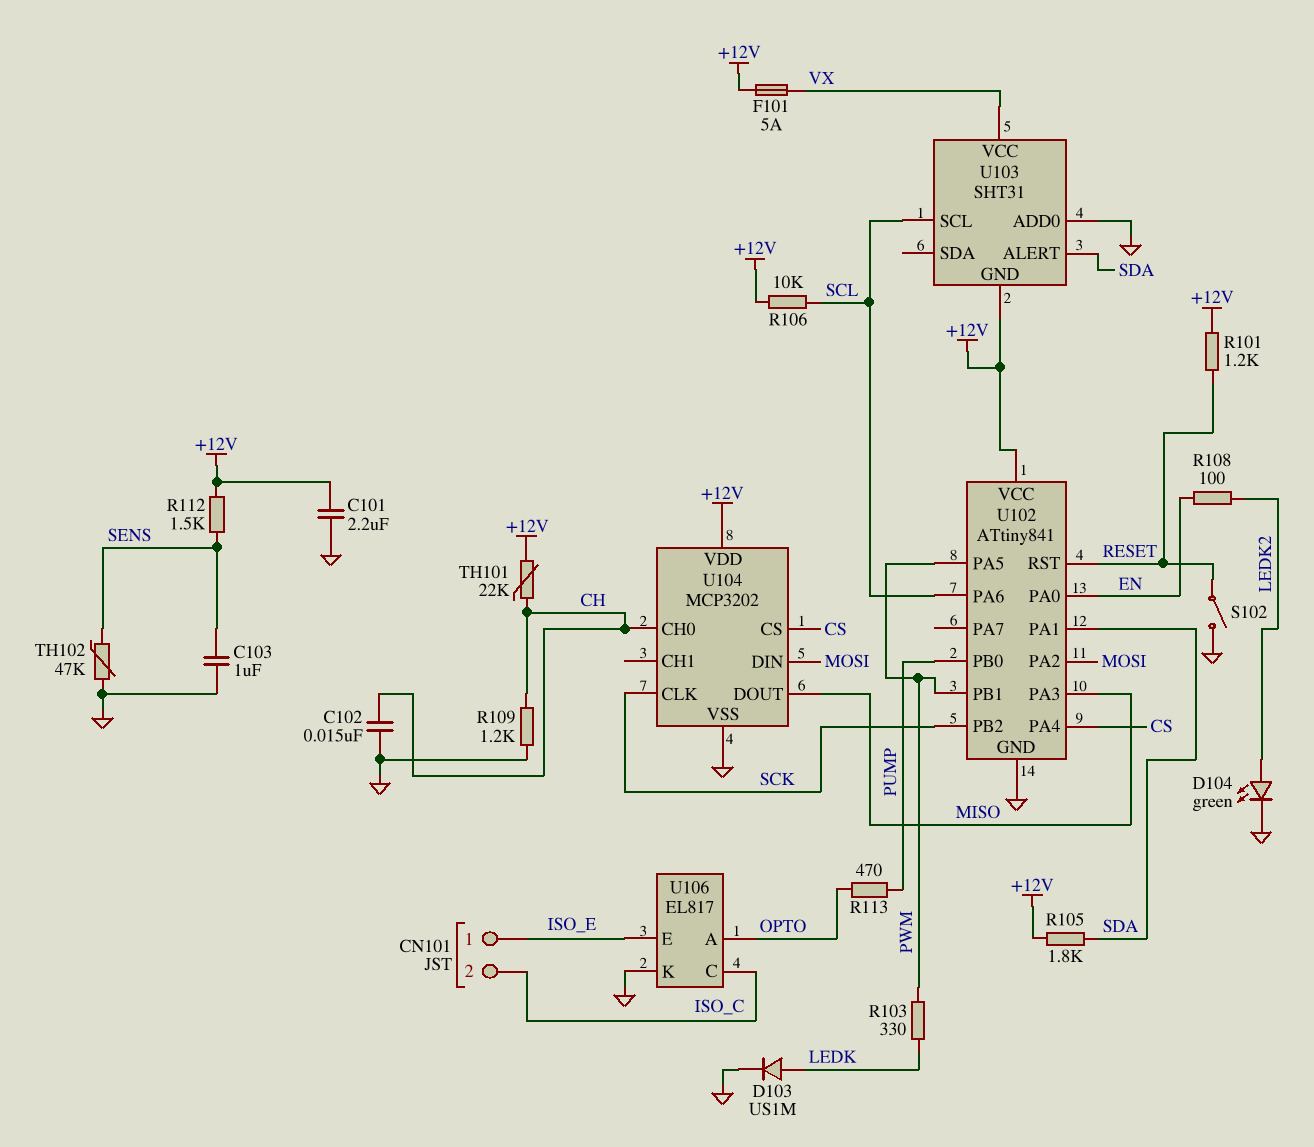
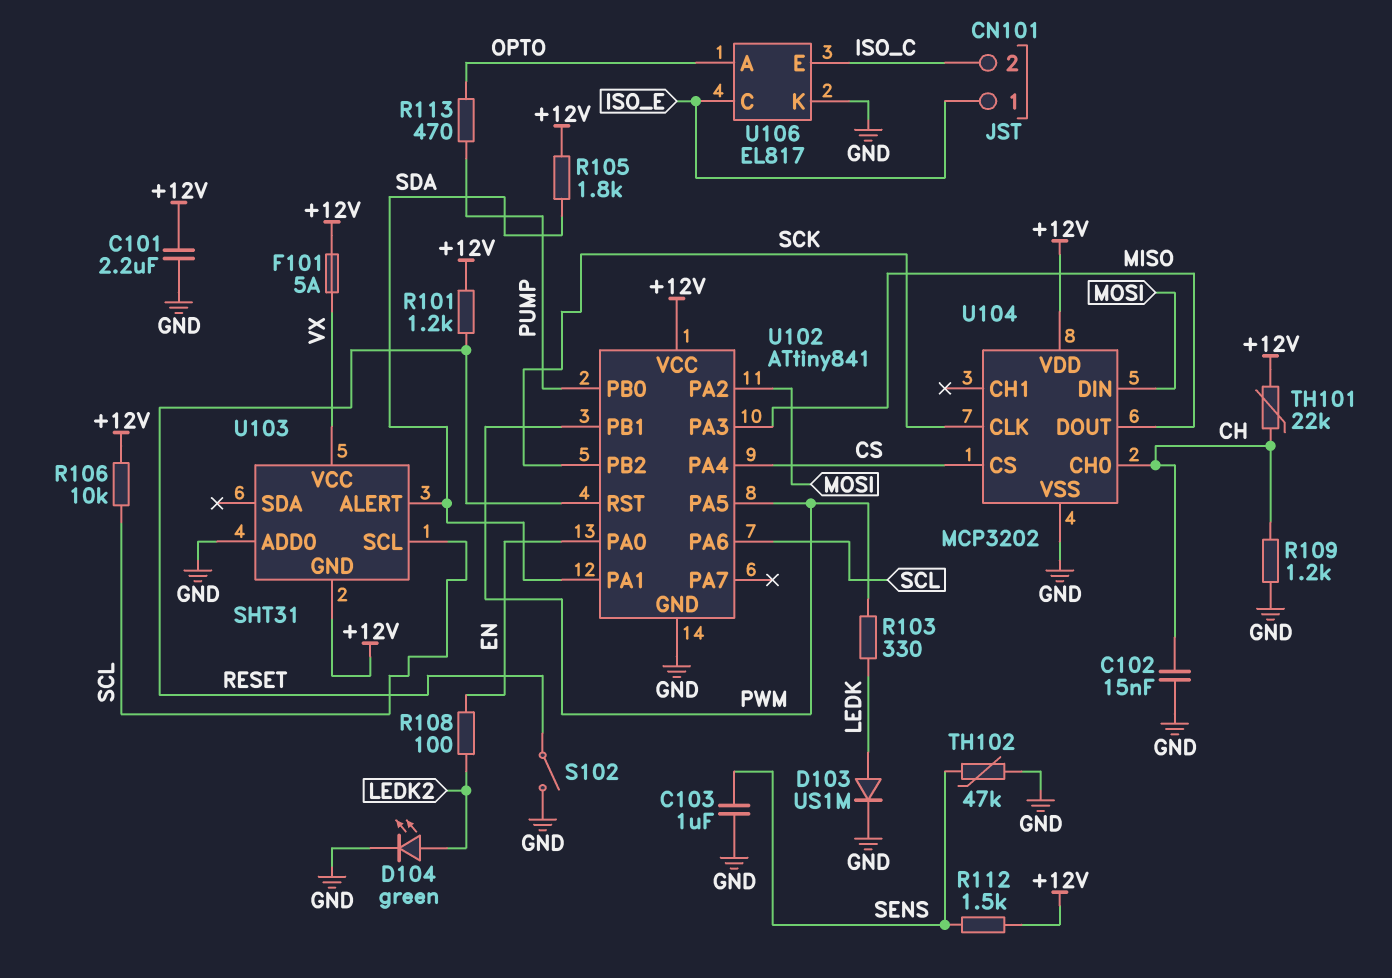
U106 pin C: ISO_C -> ISO_E
U106 pin E: ISO_E -> ISO_C

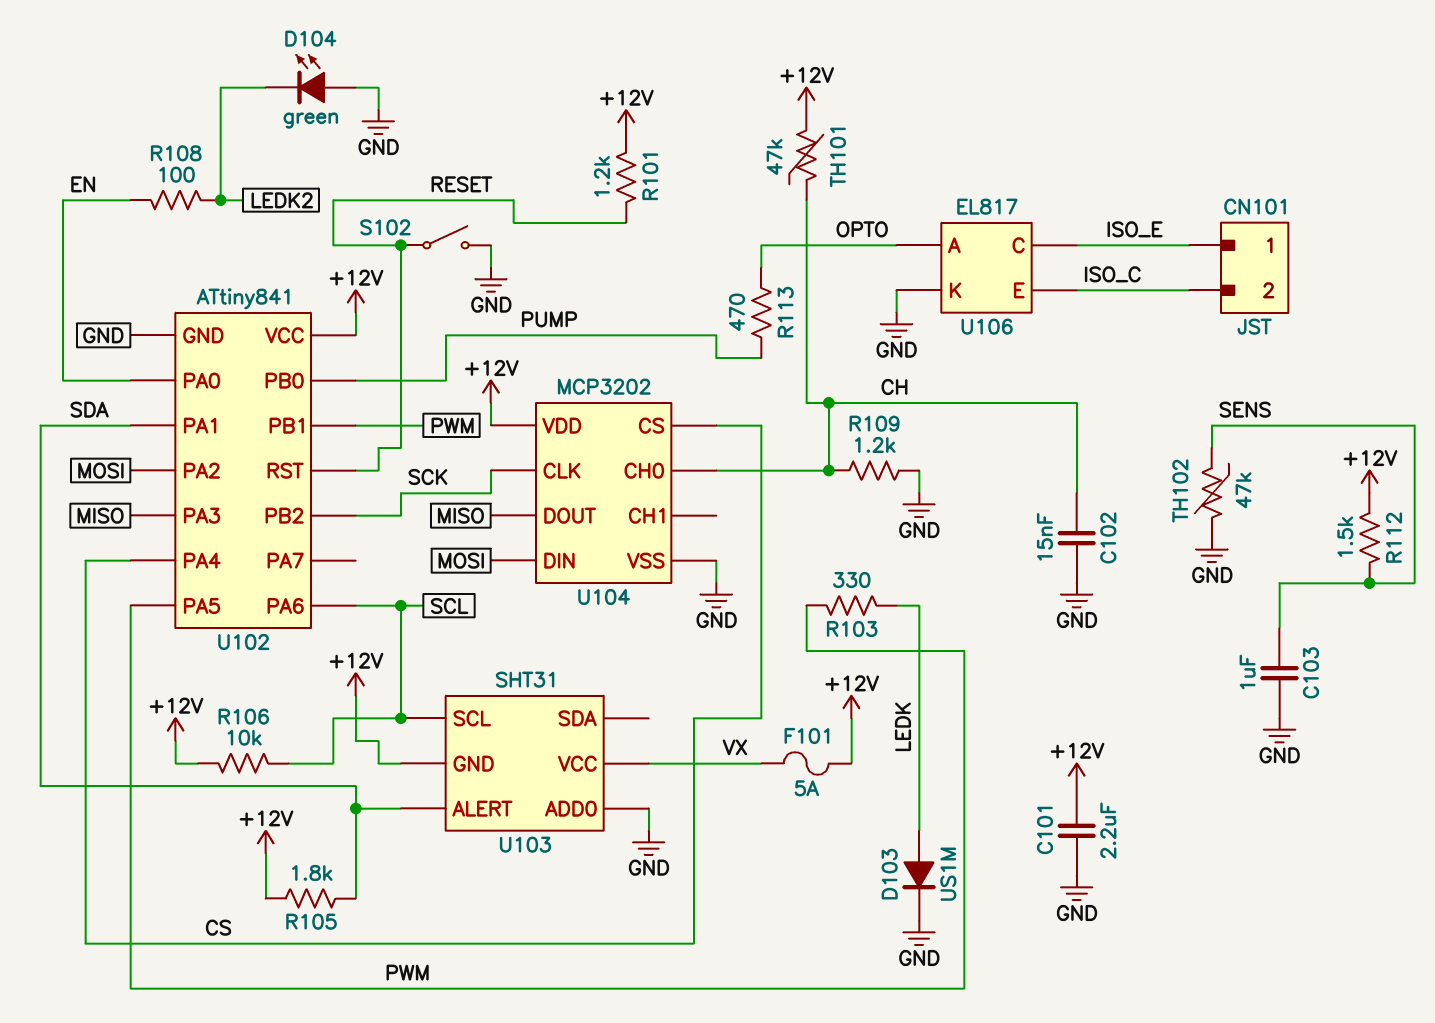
D104: LED green (A LEDK2, K GND) -> LED green (A GND, K LEDK2)
TH101: 22k (+12V, CH) -> 47k (+12V, CH)

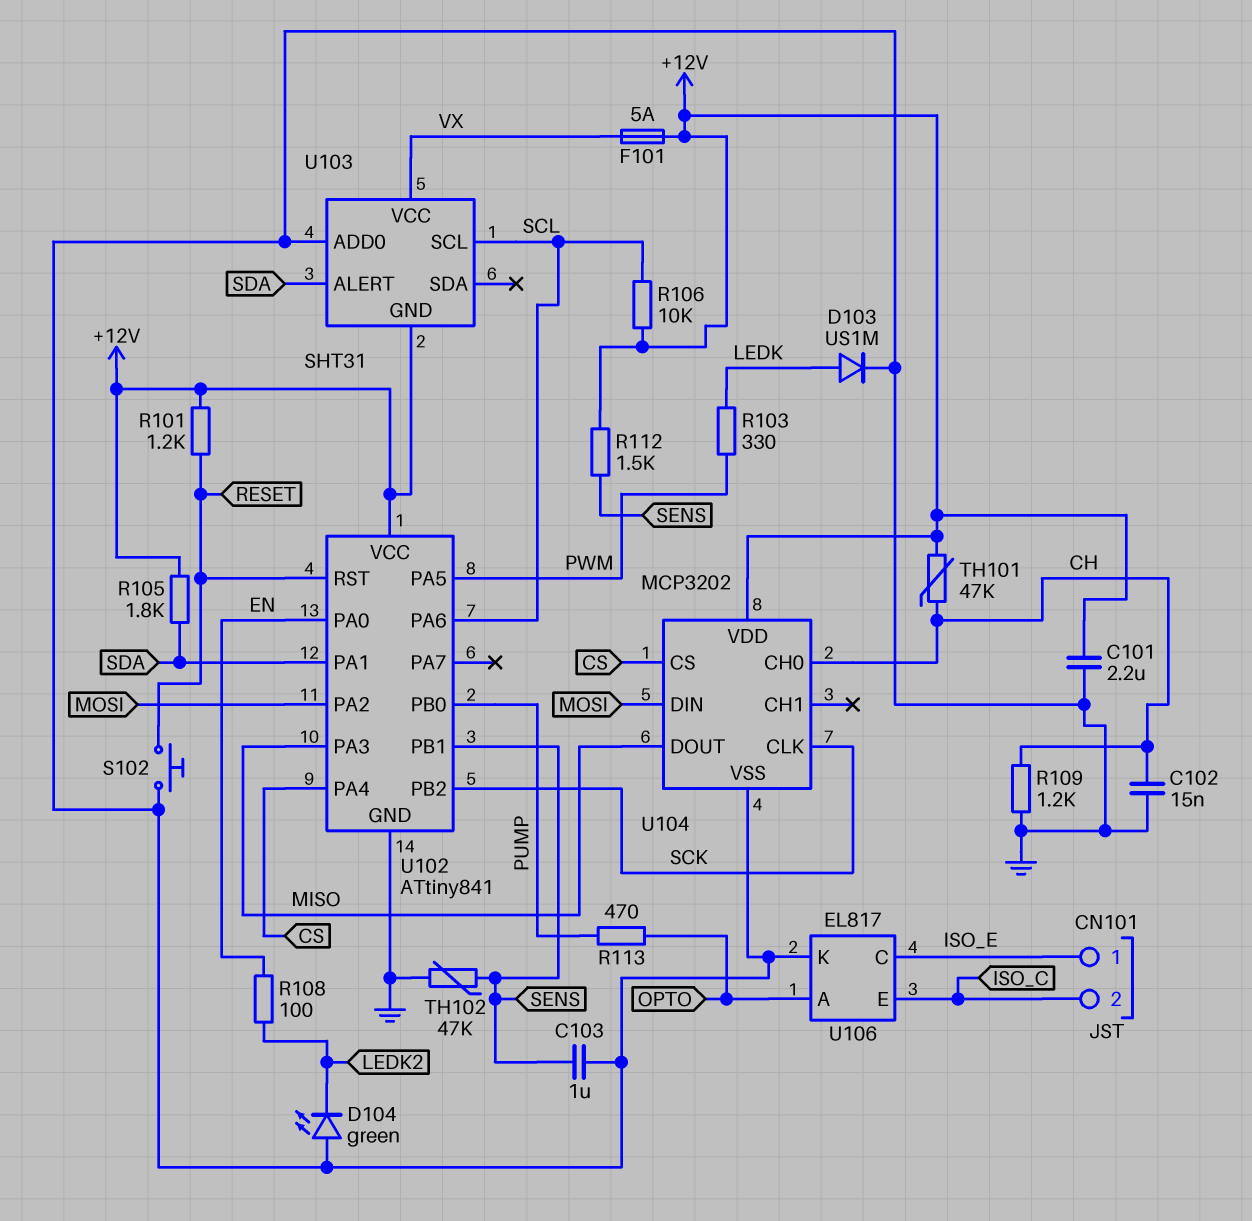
S102: switch (GND, RESET) -> button (GND, RESET)
U102 pin PB1: PWM -> SENS

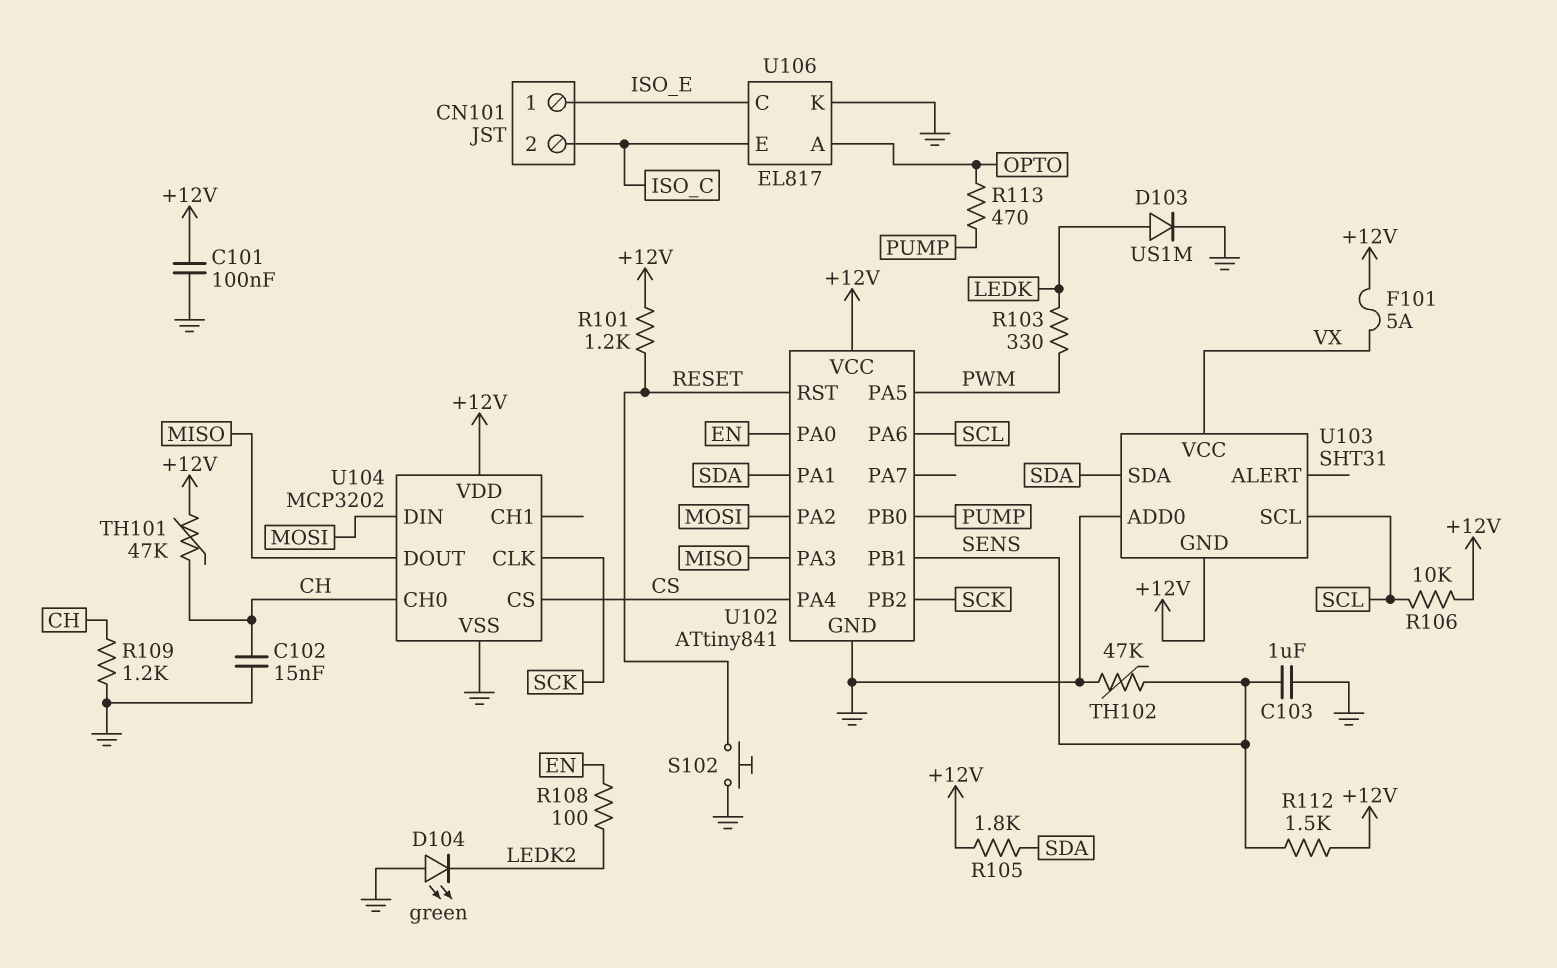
C101: 2.2uF (+12V, GND) -> 100nF (+12V, GND)
U103 pin ALERT: SDA -> none
U103 pin SDA: none -> SDA

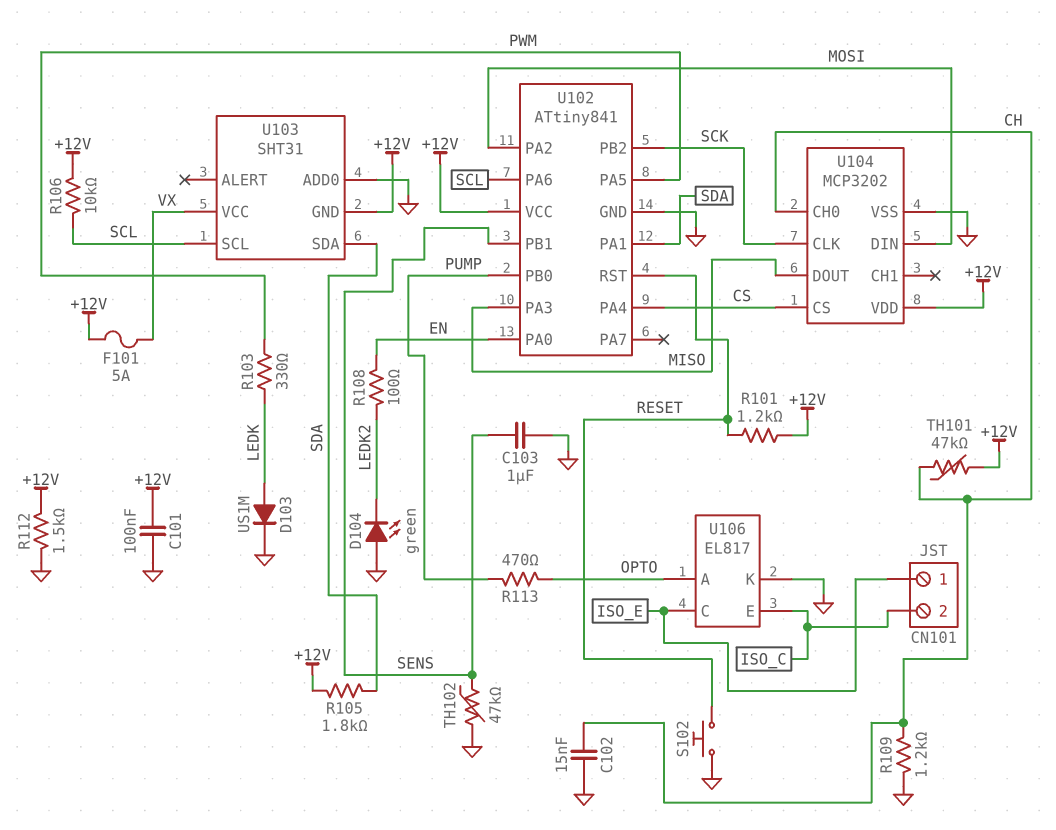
R112: 1.5k (+12V, SENS) -> 1.5k (+12V, GND)

